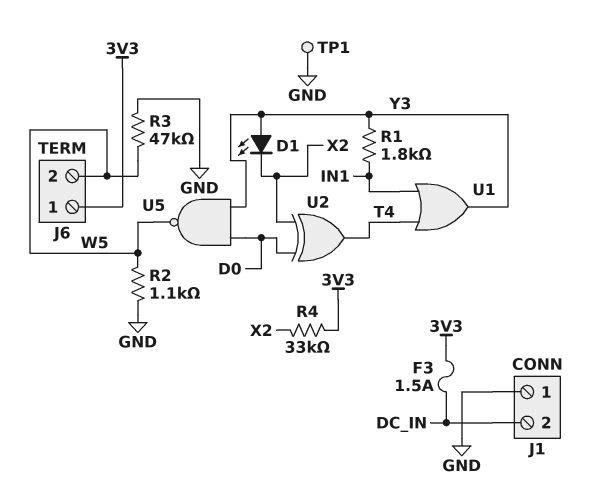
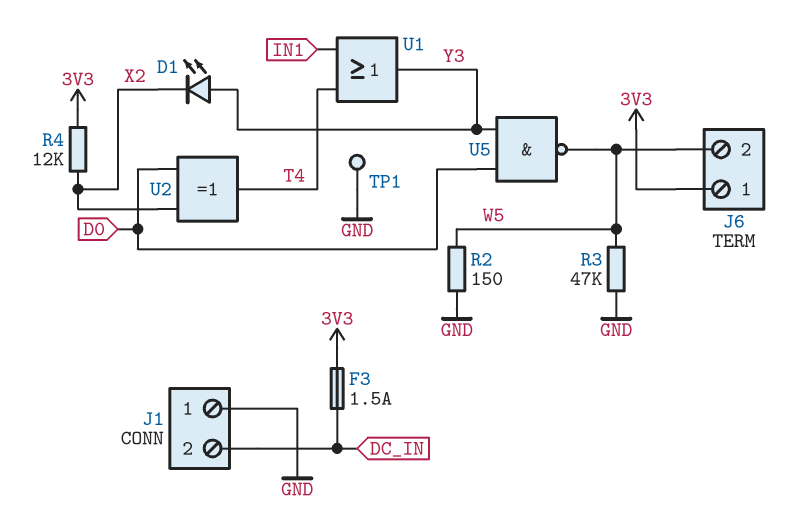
R1: 1.8k (IN1, Y3) -> none
R2: 1.1k (GND, W5) -> 150 (GND, W5)
R4: 33k (3V3, X2) -> 12k (3V3, X2)

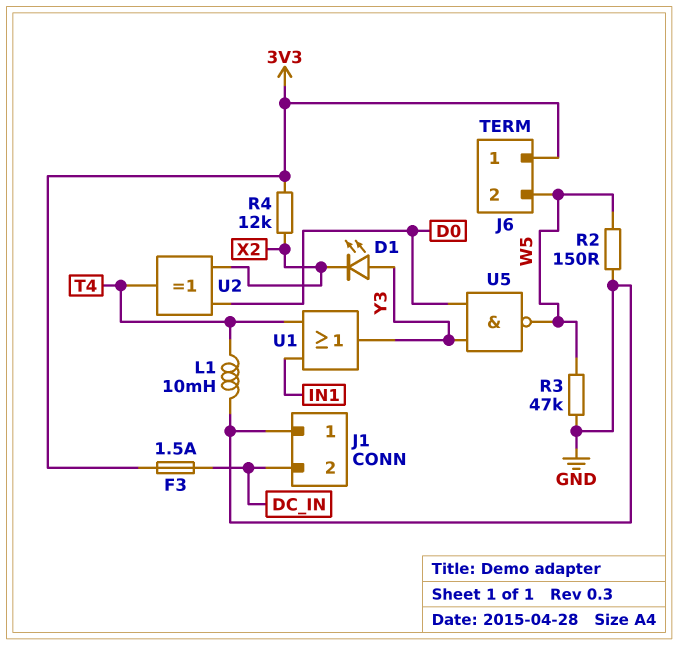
L1: none -> 10mH (GND, T4)
TP1: test point (GND) -> none

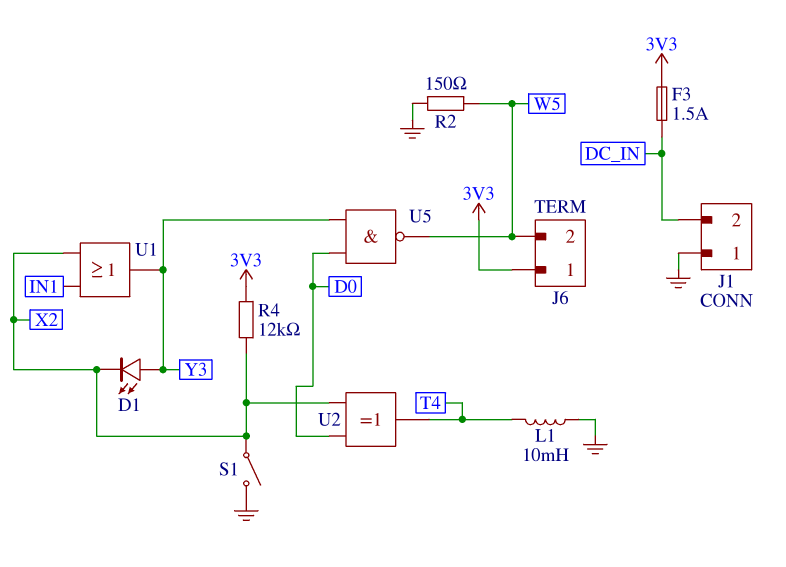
R3: 47k (GND, W5) -> none
S1: none -> switch (GND, X2)
U1: OR (in IN1, in T4, out Y3) -> OR (in IN1, in X2, out Y3)

